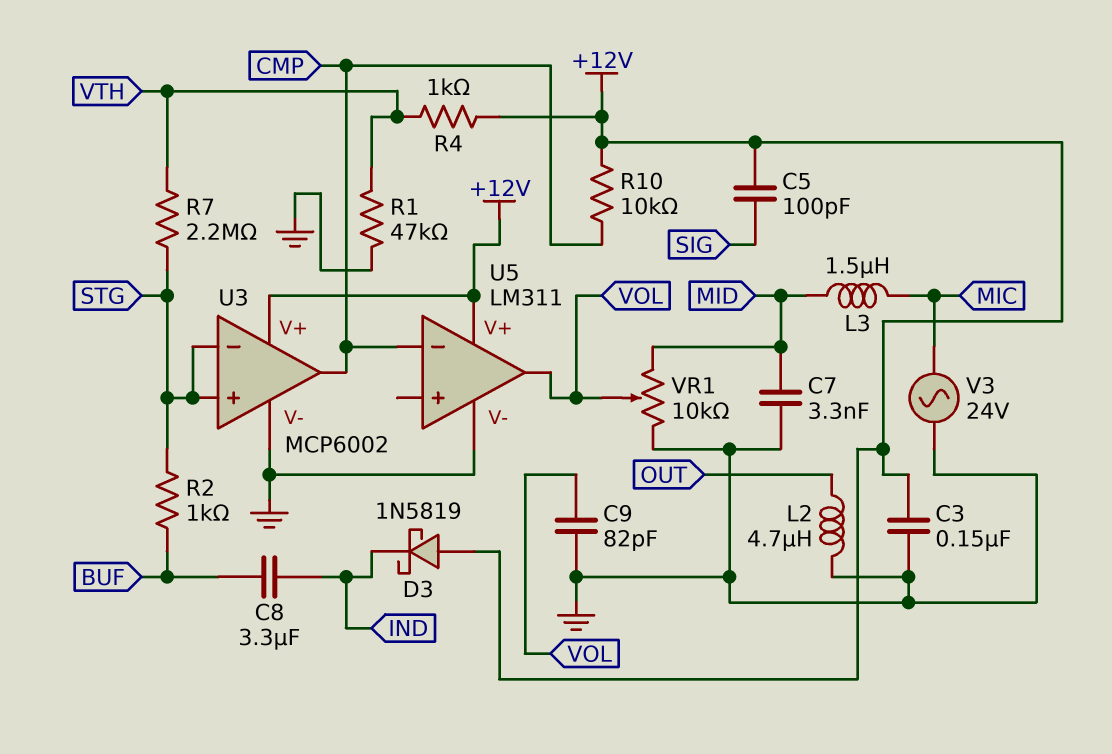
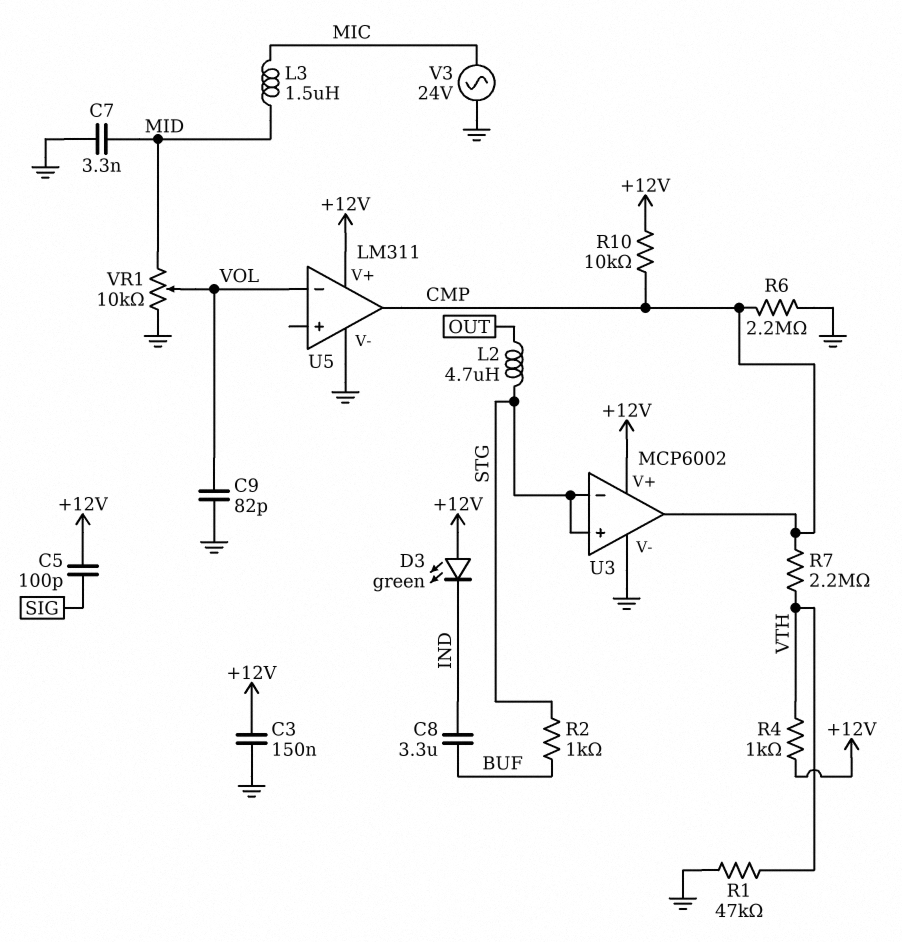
D3: schottky 1N5819 (A +12V, K IND) -> LED green (A +12V, K IND)
L2: 4.7uH (GND, OUT) -> 4.7uH (OUT, STG)
R6: none -> 2.2M (CMP, GND)
R7: 2.2M (STG, VTH) -> 2.2M (CMP, VTH)
U5 pin in-: CMP -> VOL
U5 pin out: VOL -> CMP

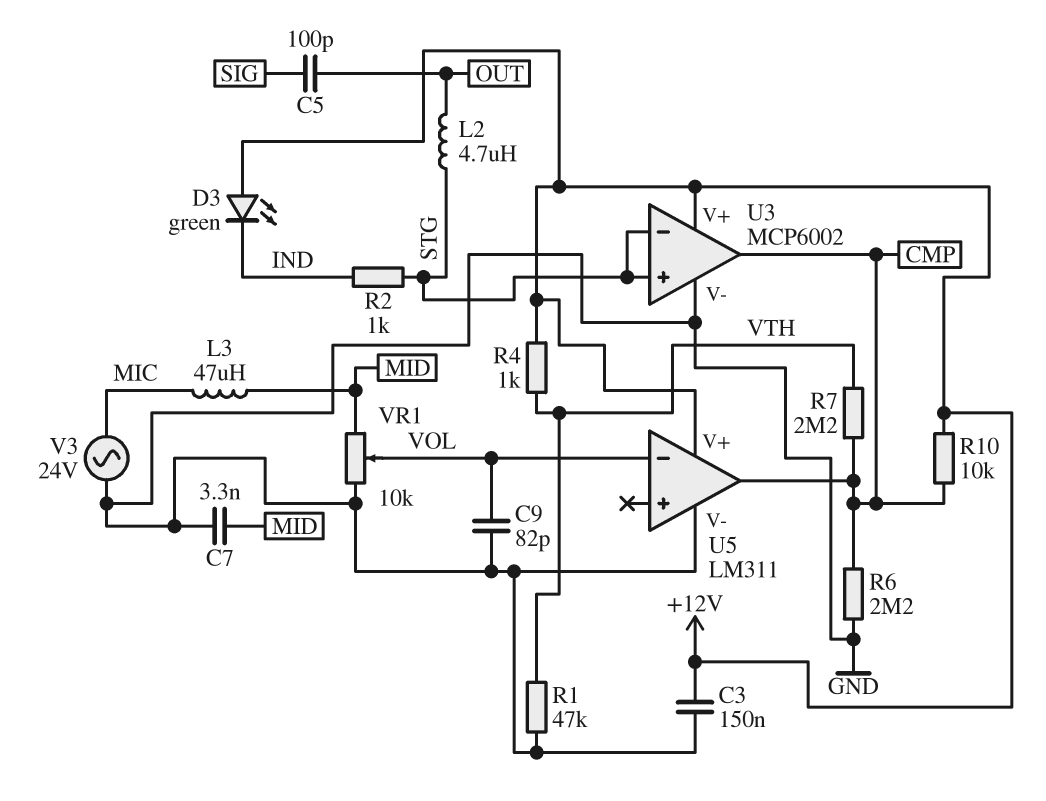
C5: 100pF (+12V, SIG) -> 100pF (OUT, SIG)
C8: 3.3uF (BUF, IND) -> none
L3: 1.5uH (MIC, MID) -> 47uH (MIC, MID)
R2: 1k (BUF, STG) -> 1k (IND, STG)

